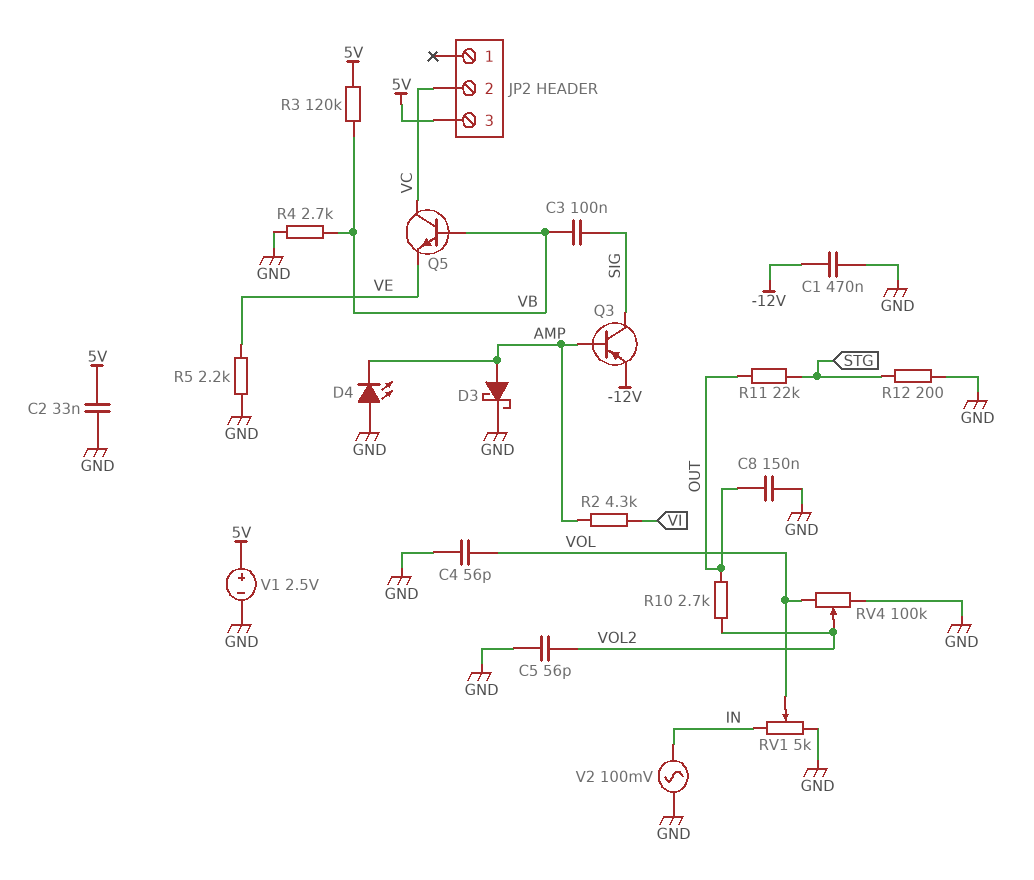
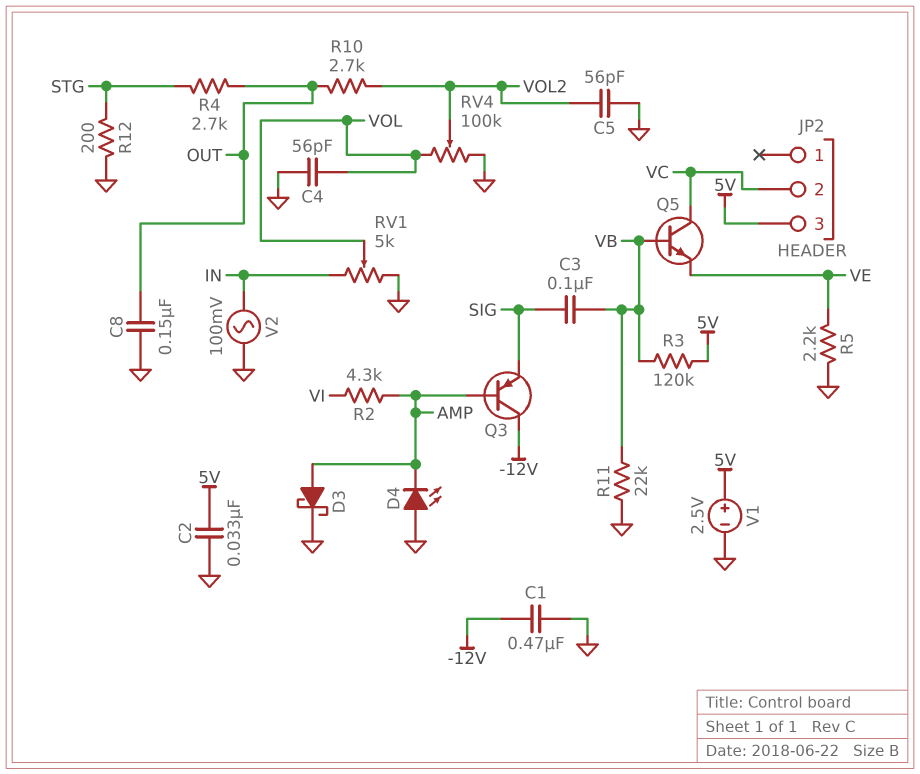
Q3: PNP (B AMP, C SIG, E -12V) -> PNP (B AMP, C -12V, E SIG)
R4: 2.7k (GND, VB) -> 2.7k (OUT, STG)
R11: 22k (OUT, STG) -> 22k (GND, VB)

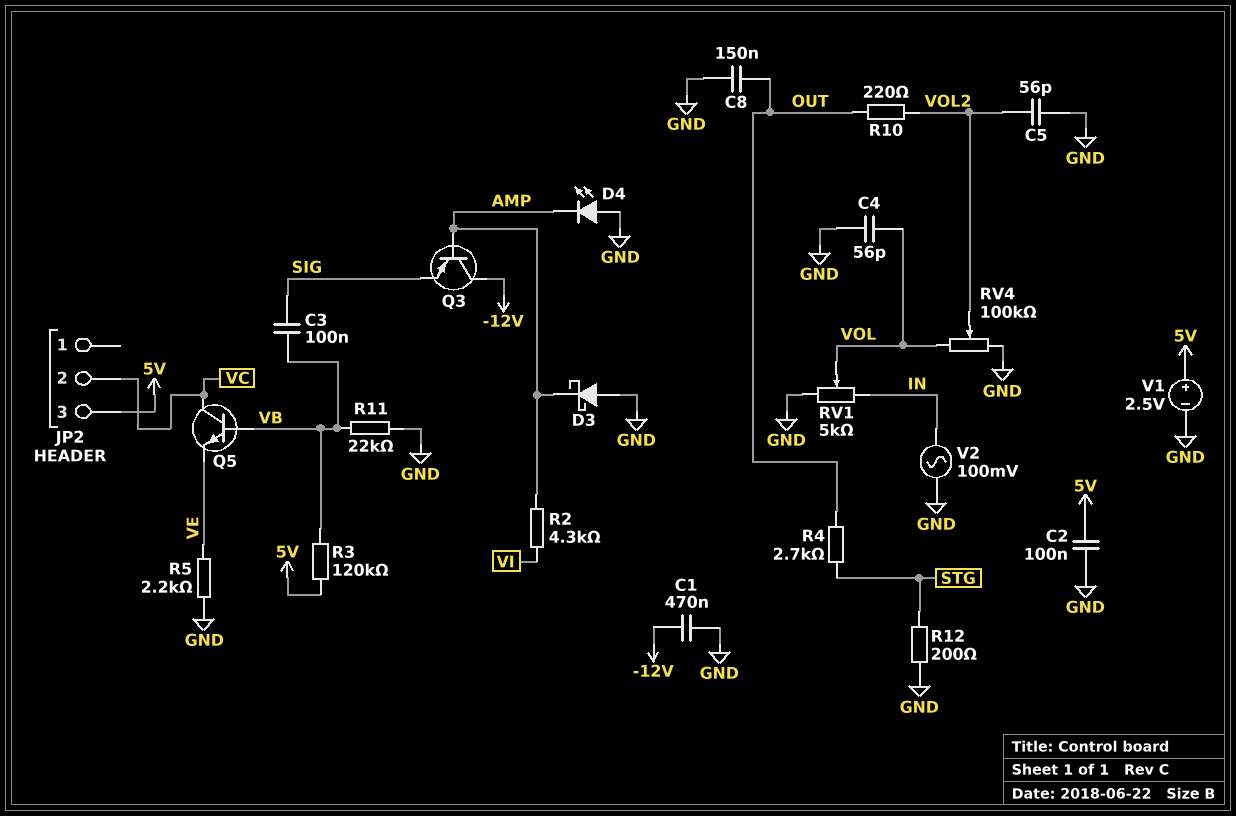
C2: 33nF (5V, GND) -> 100nF (5V, GND)
D3: schottky (A AMP, K GND) -> schottky (A GND, K AMP)
R10: 2.7k (OUT, VOL2) -> 220 (OUT, VOL2)

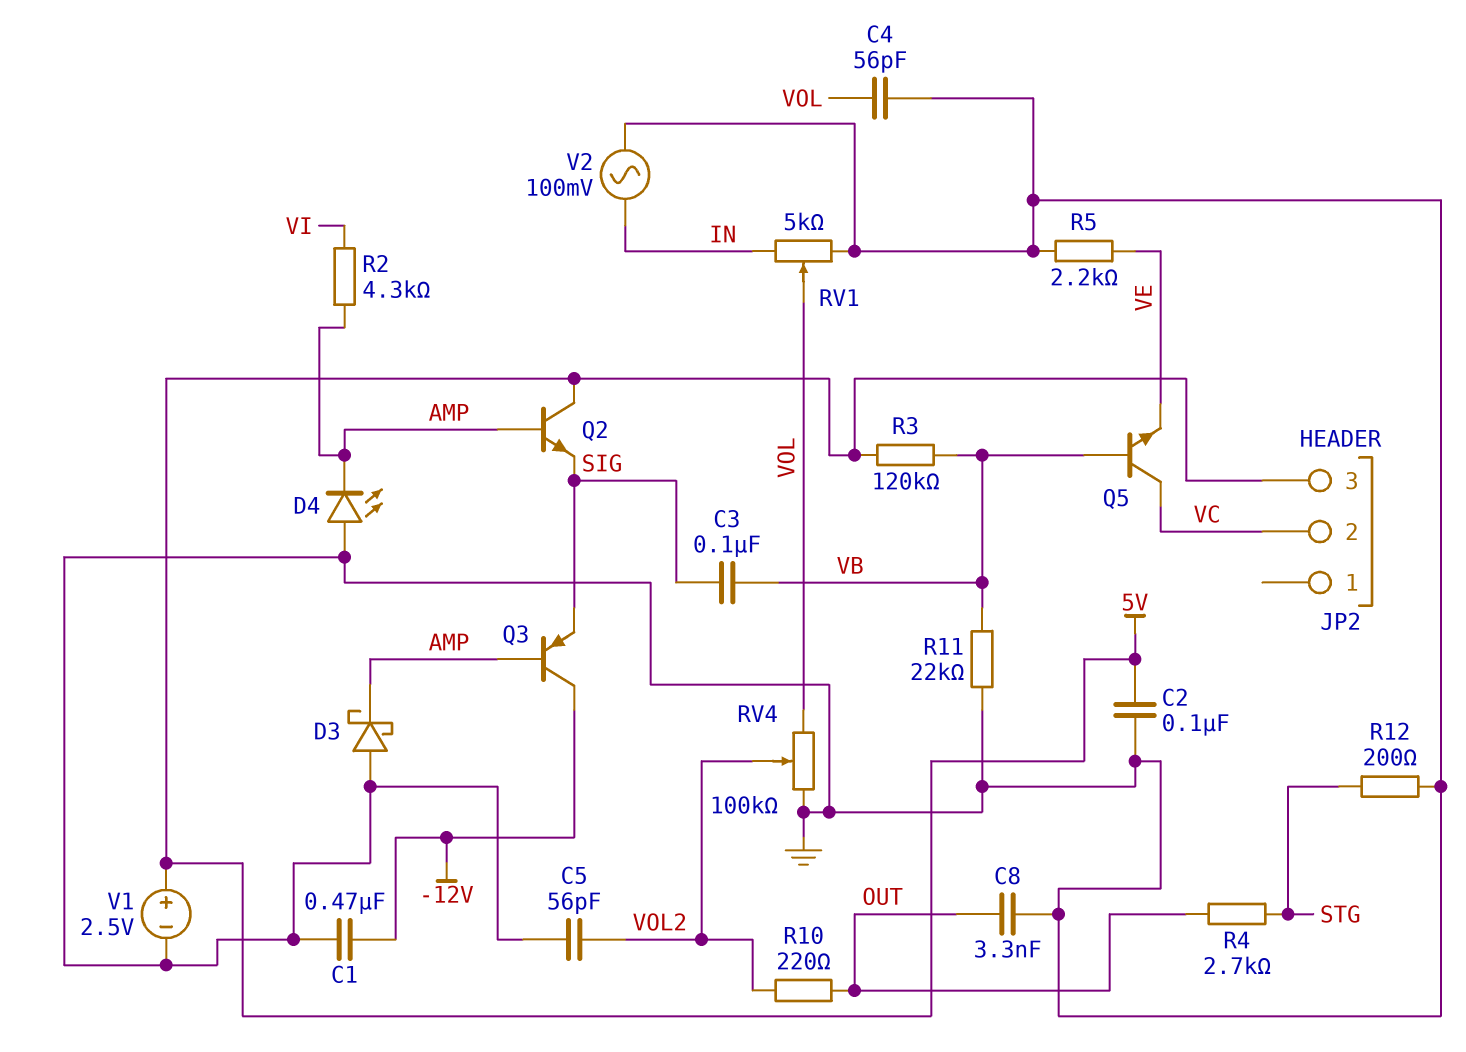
C8: 150nF (GND, OUT) -> 3.3nF (GND, OUT)
Q2: none -> NPN (B AMP, C 5V, E SIG)

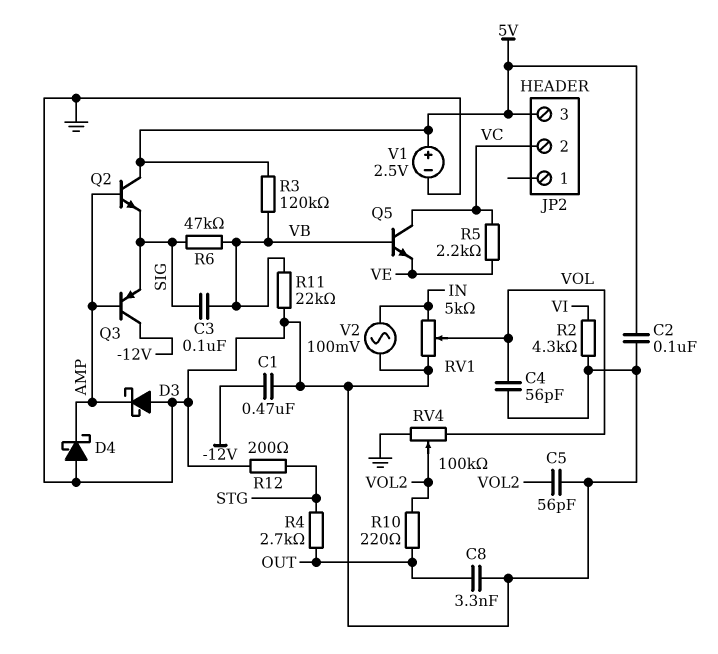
D4: LED (A GND, K AMP) -> schottky (A GND, K AMP)
R2: 4.3k (AMP, VI) -> 4.3k (GND, VI)
R5: 2.2k (GND, VE) -> 2.2k (VC, VE)
R6: none -> 47k (SIG, VB)

